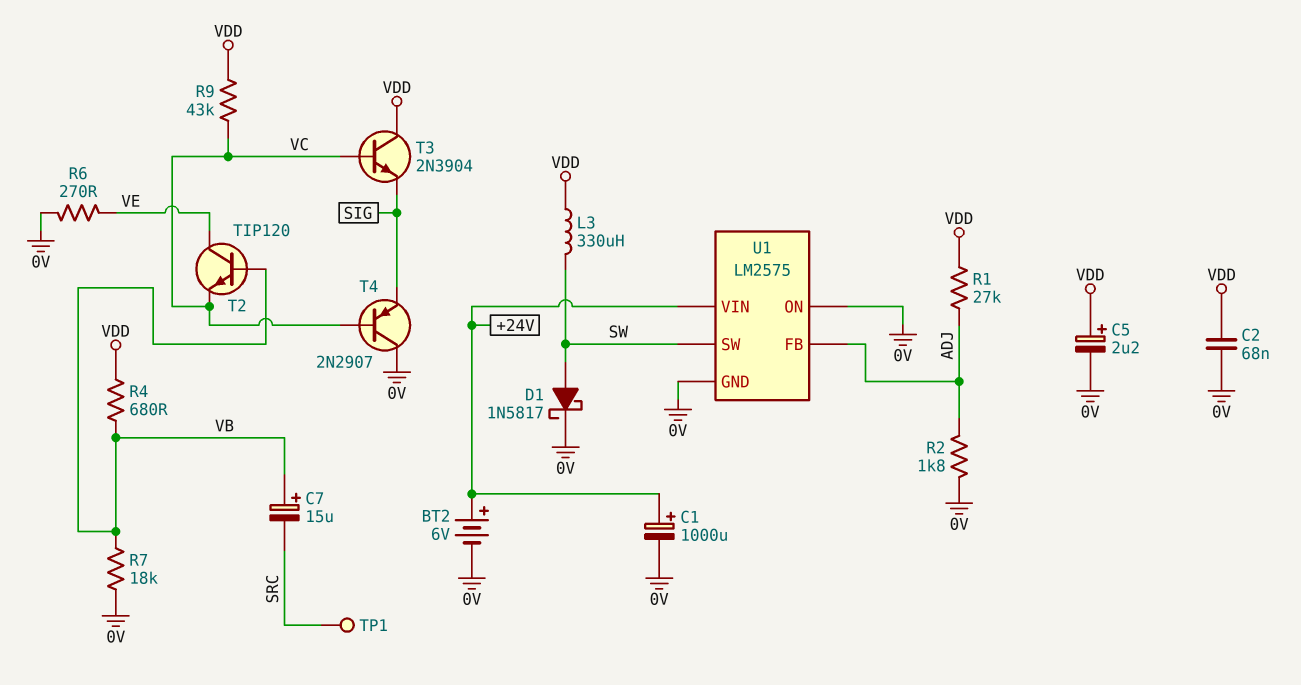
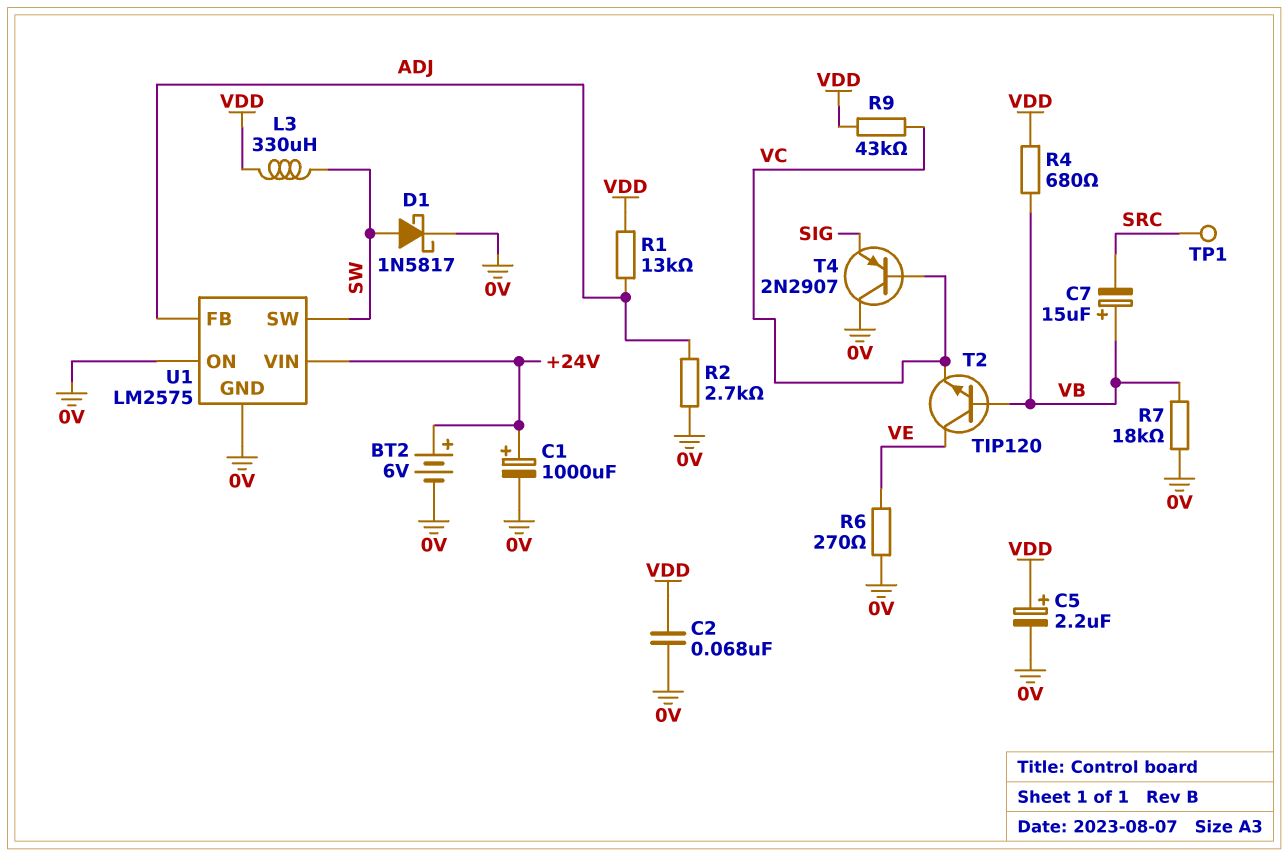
R1: 27k (ADJ, VDD) -> 13k (ADJ, VDD)
R2: 1.8k (0V, ADJ) -> 2.7k (0V, ADJ)
T3: NPN 2N3904 (B VC, C VDD, E SIG) -> none

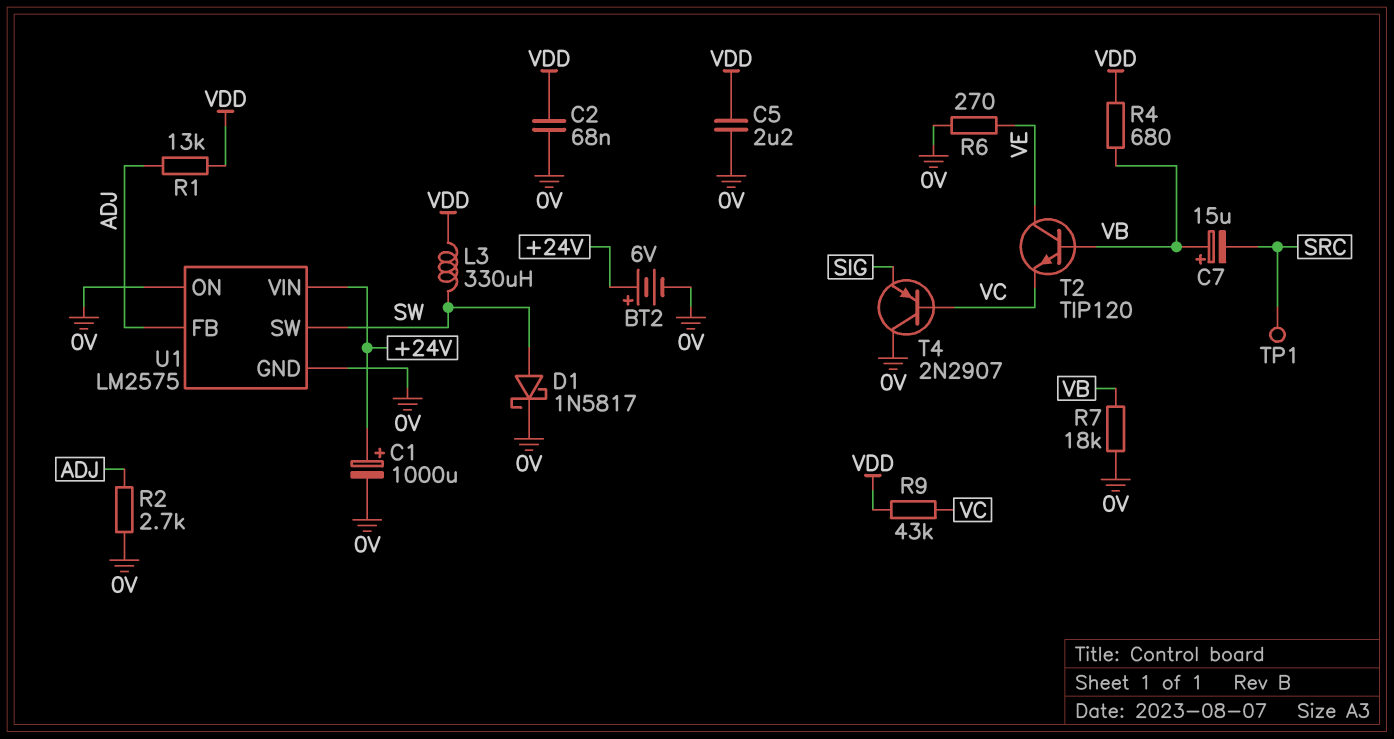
C5: 2.2uF (plus VDD, minus 0V) -> 2.2uF (0V, VDD)

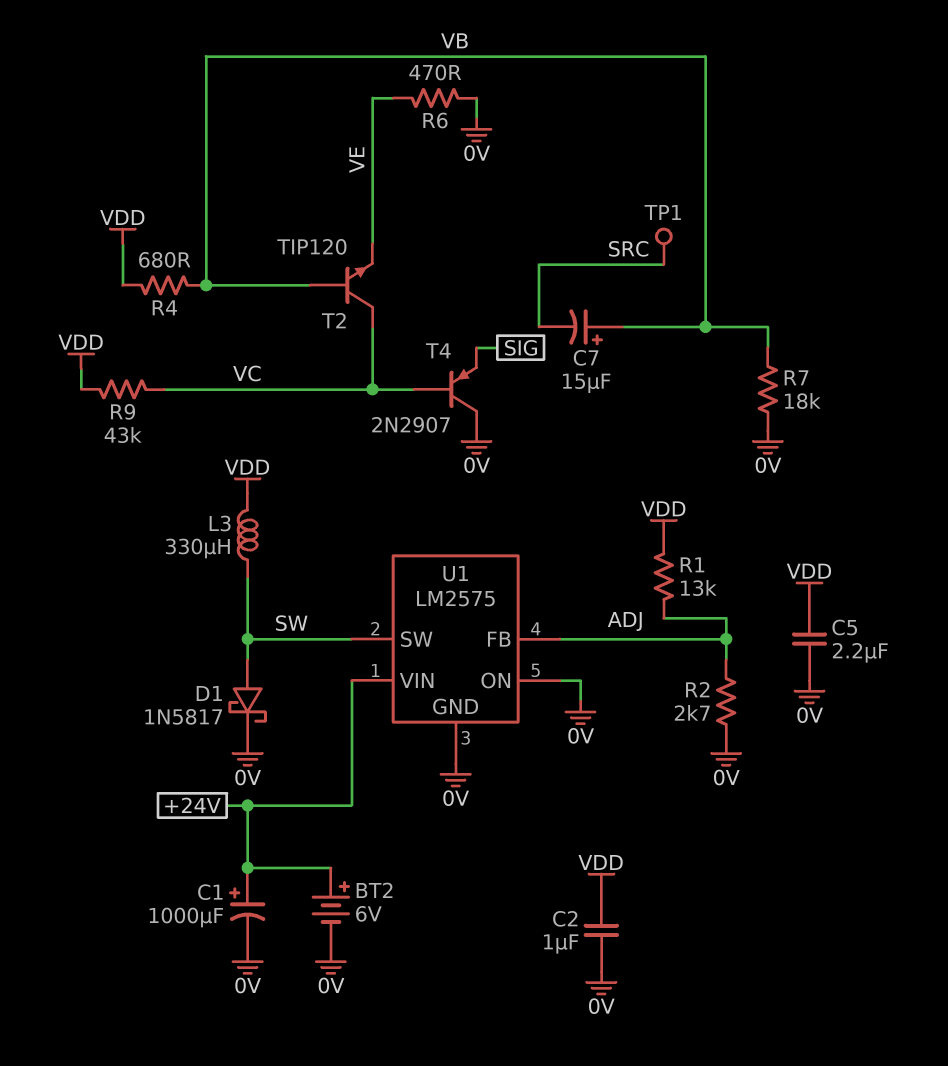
C2: 68nF (0V, VDD) -> 1uF (0V, VDD)
R6: 270 (0V, VE) -> 470 (0V, VE)
T2: NPN TIP120 (B VB, C VE, E VC) -> NPN TIP120 (B VB, C VC, E VE)

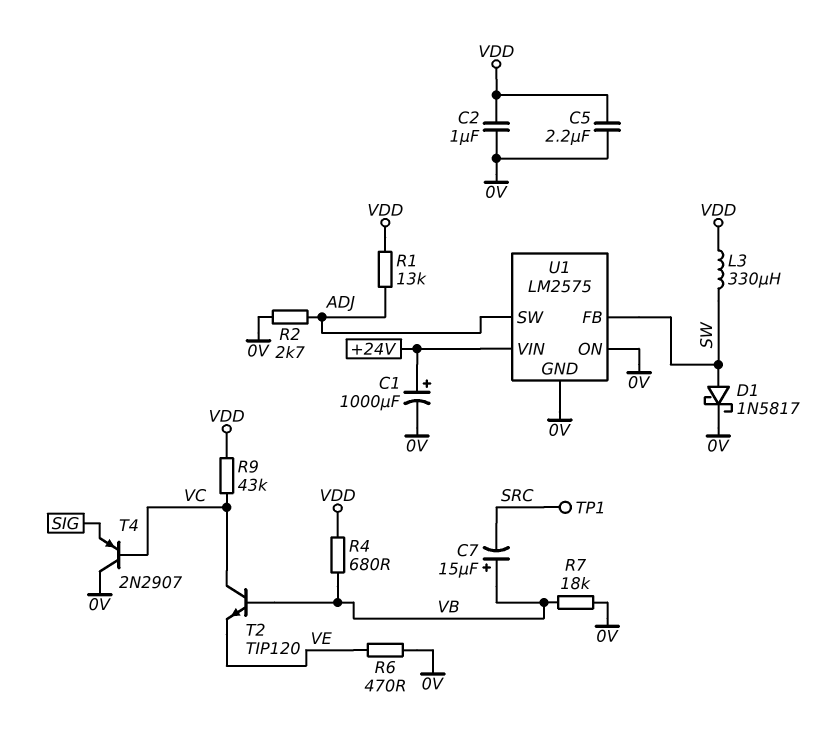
BT2: 6V (plus +24V, minus 0V) -> none
U1 pin FB: ADJ -> SW
U1 pin SW: SW -> ADJ

